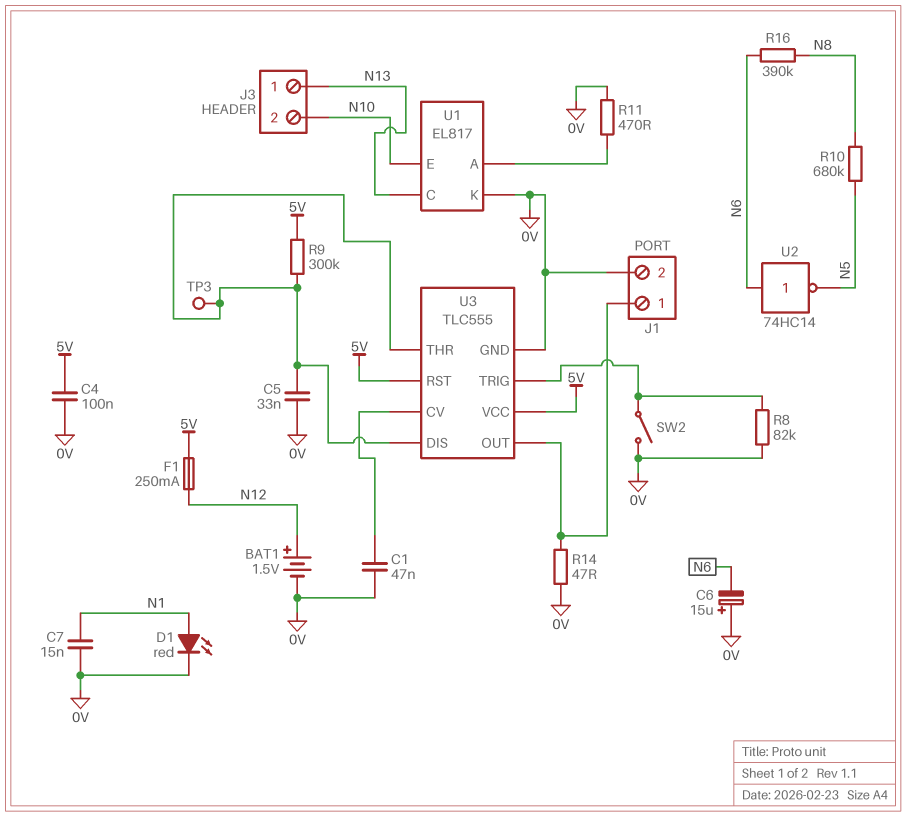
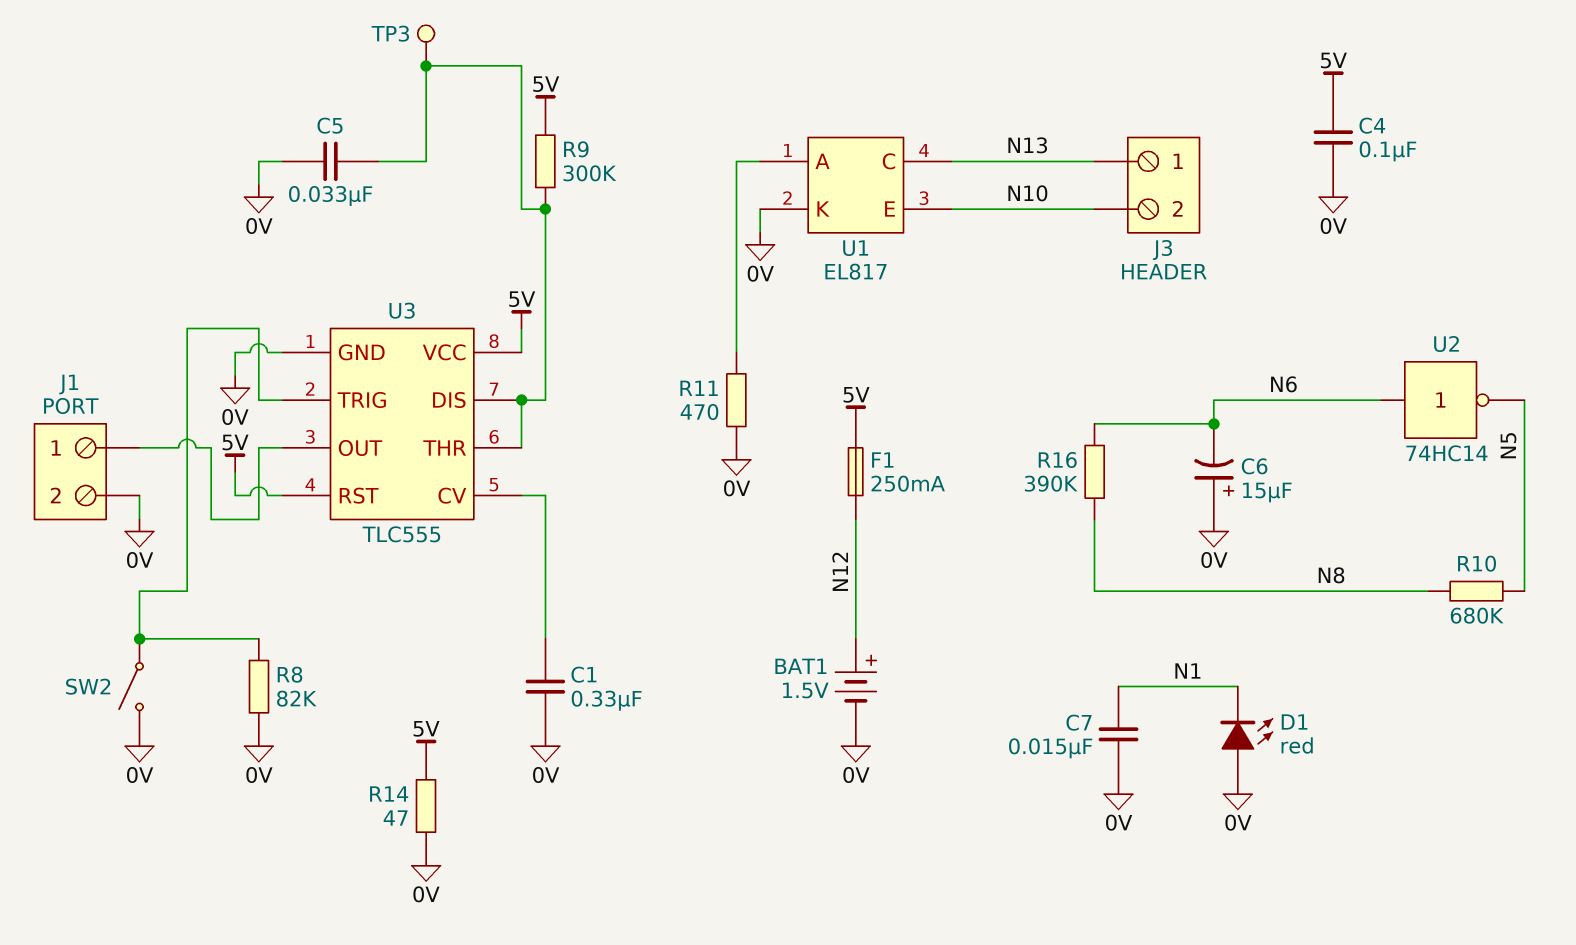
C1: 47nF (0V, U3/CV) -> 330nF (0V, U3/CV)
D1: LED red (A N1, K 0V) -> LED red (A 0V, K N1)
R14: 47 (0V, J1/1) -> 47 (0V, 5V)

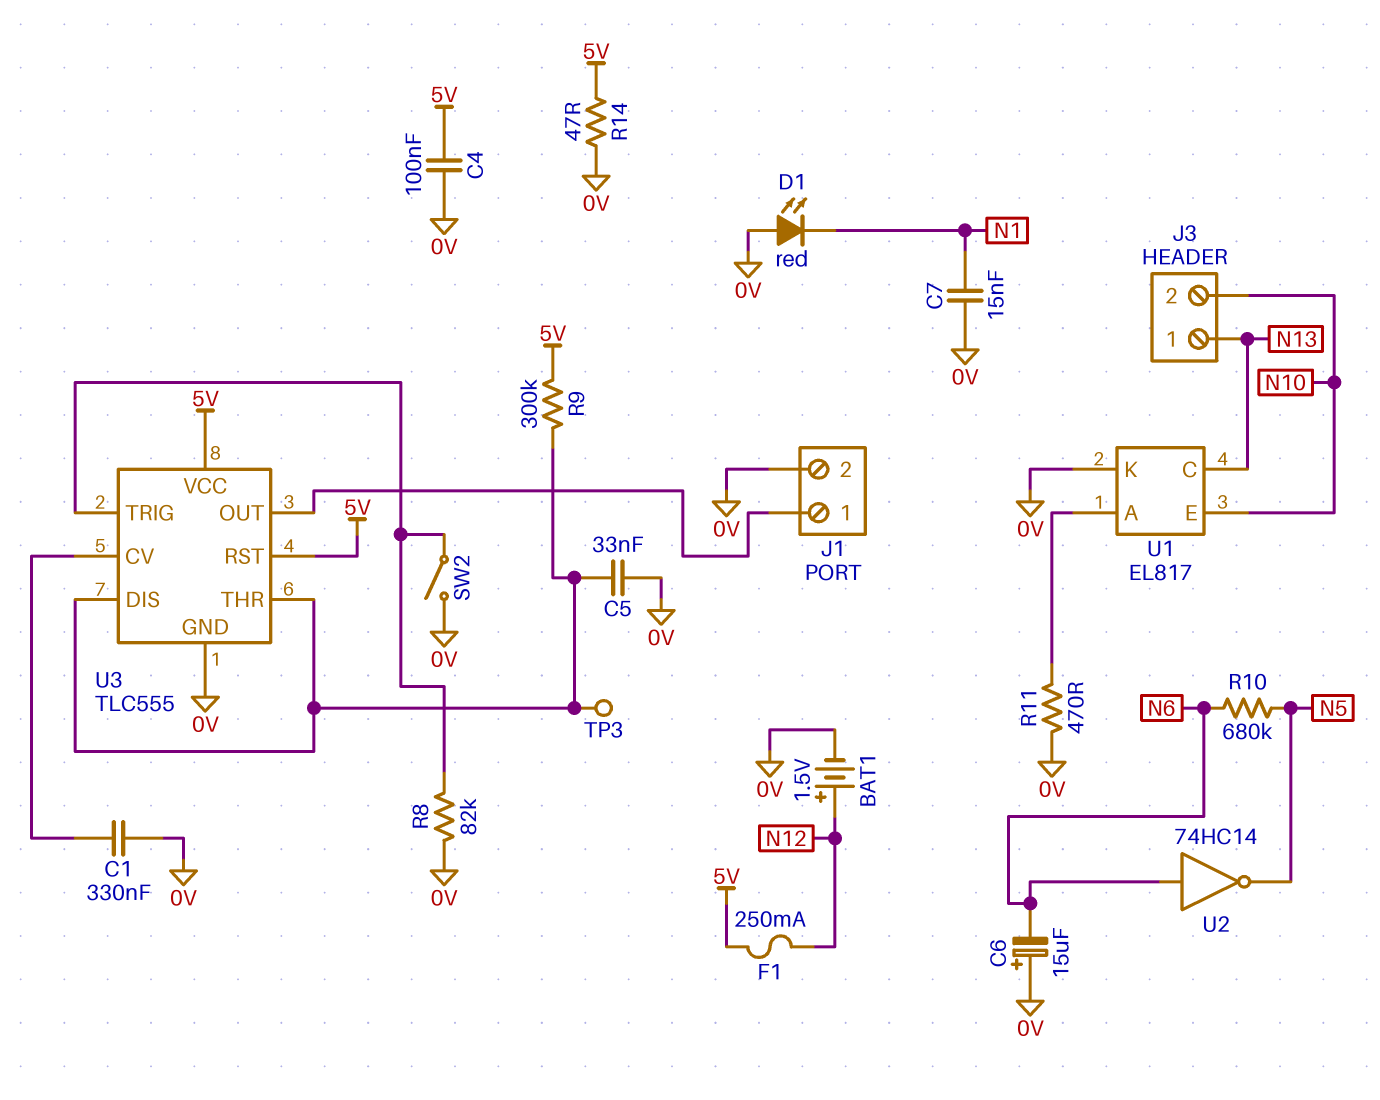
R10: 680k (N5, N8) -> 680k (N5, N6)
R16: 390k (N6, N8) -> none

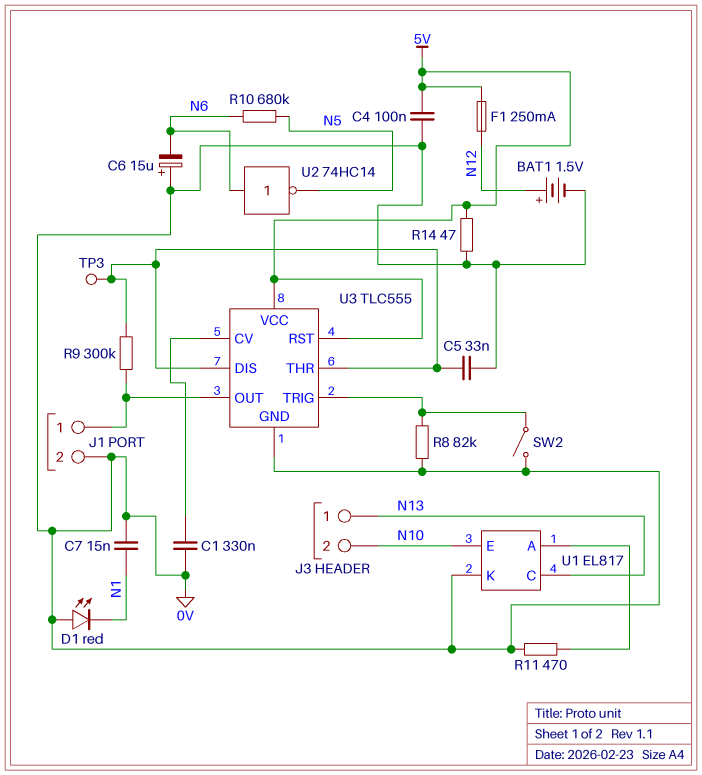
R9: 300k (5V, U3/DIS) -> 300k (J1/1, U3/DIS)

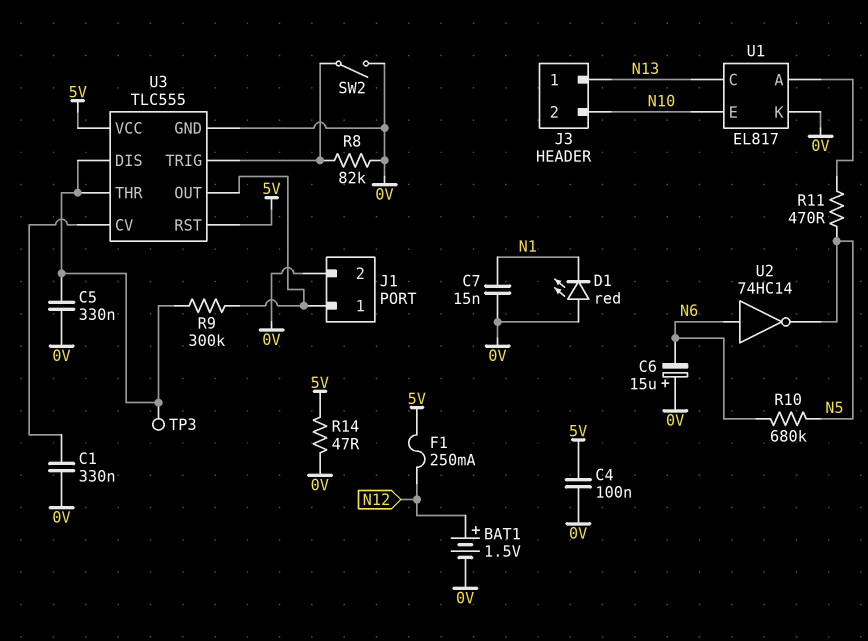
C5: 33nF (0V, U3/DIS) -> 330nF (0V, U3/DIS)
R11: 470 (0V, U1/A) -> 470 (N5, U1/A)

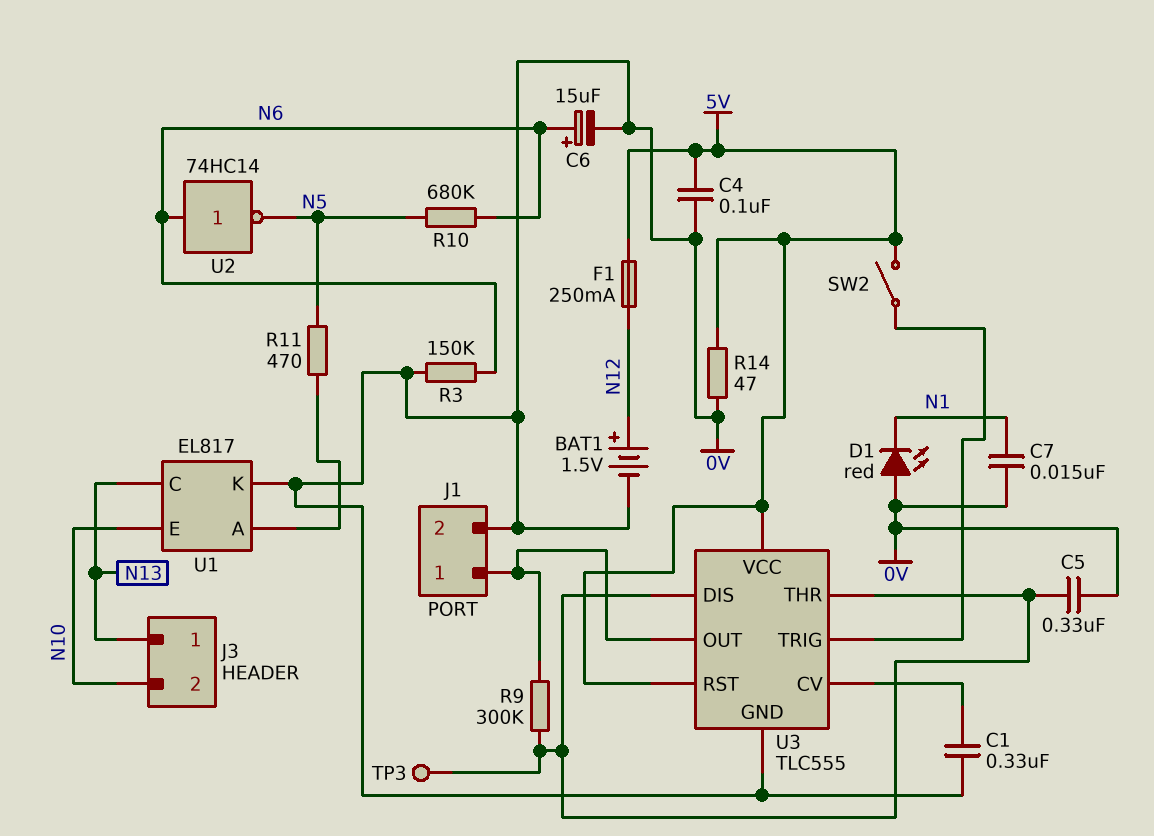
C6: 15uF (plus 0V, minus N6) -> 15uF (plus N6, minus 0V)
R3: none -> 150k (0V, N6)
R8: 82k (0V, U3/TRIG) -> none
SW2: switch (0V, U3/TRIG) -> switch (5V, U3/TRIG)

